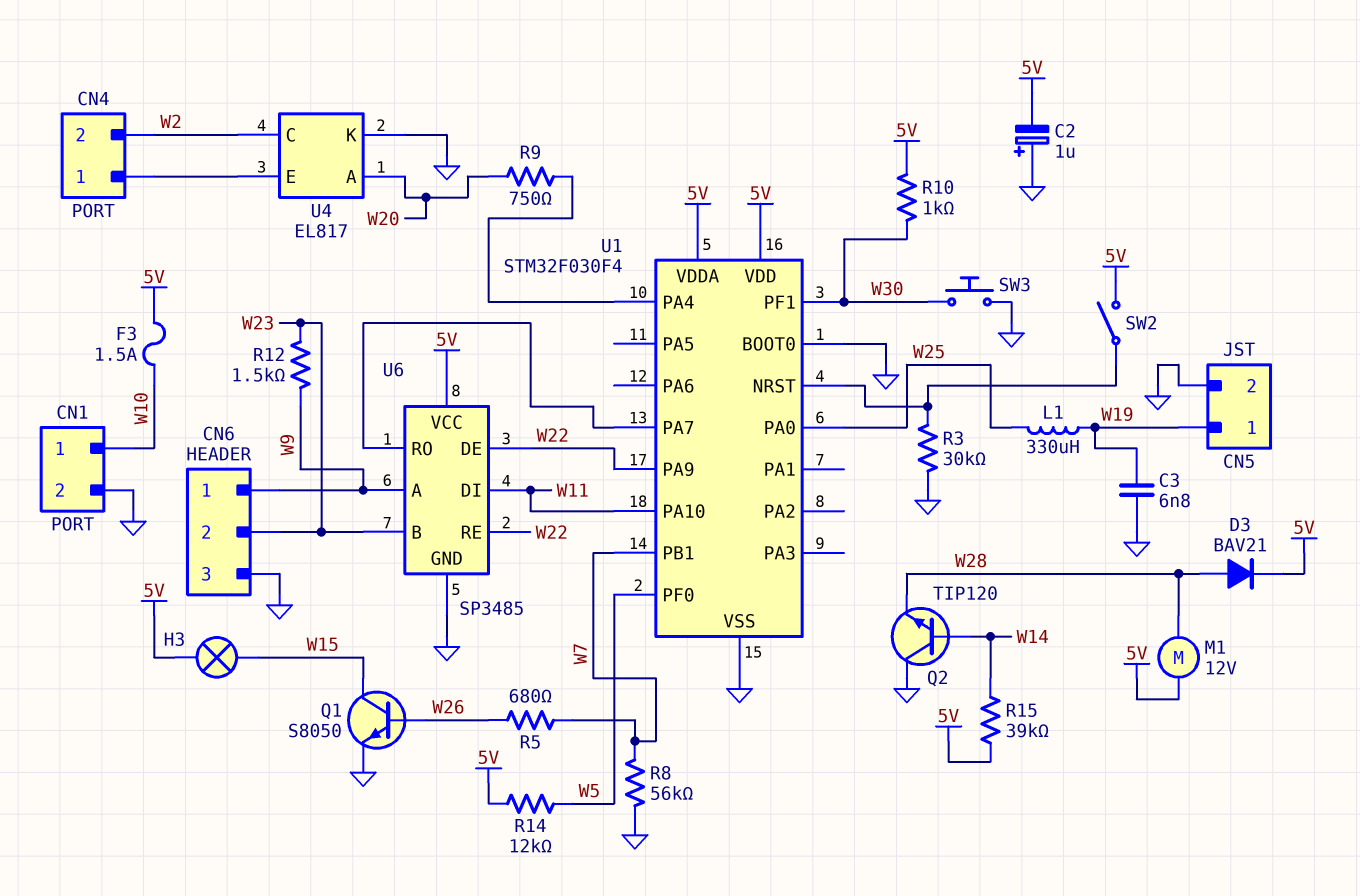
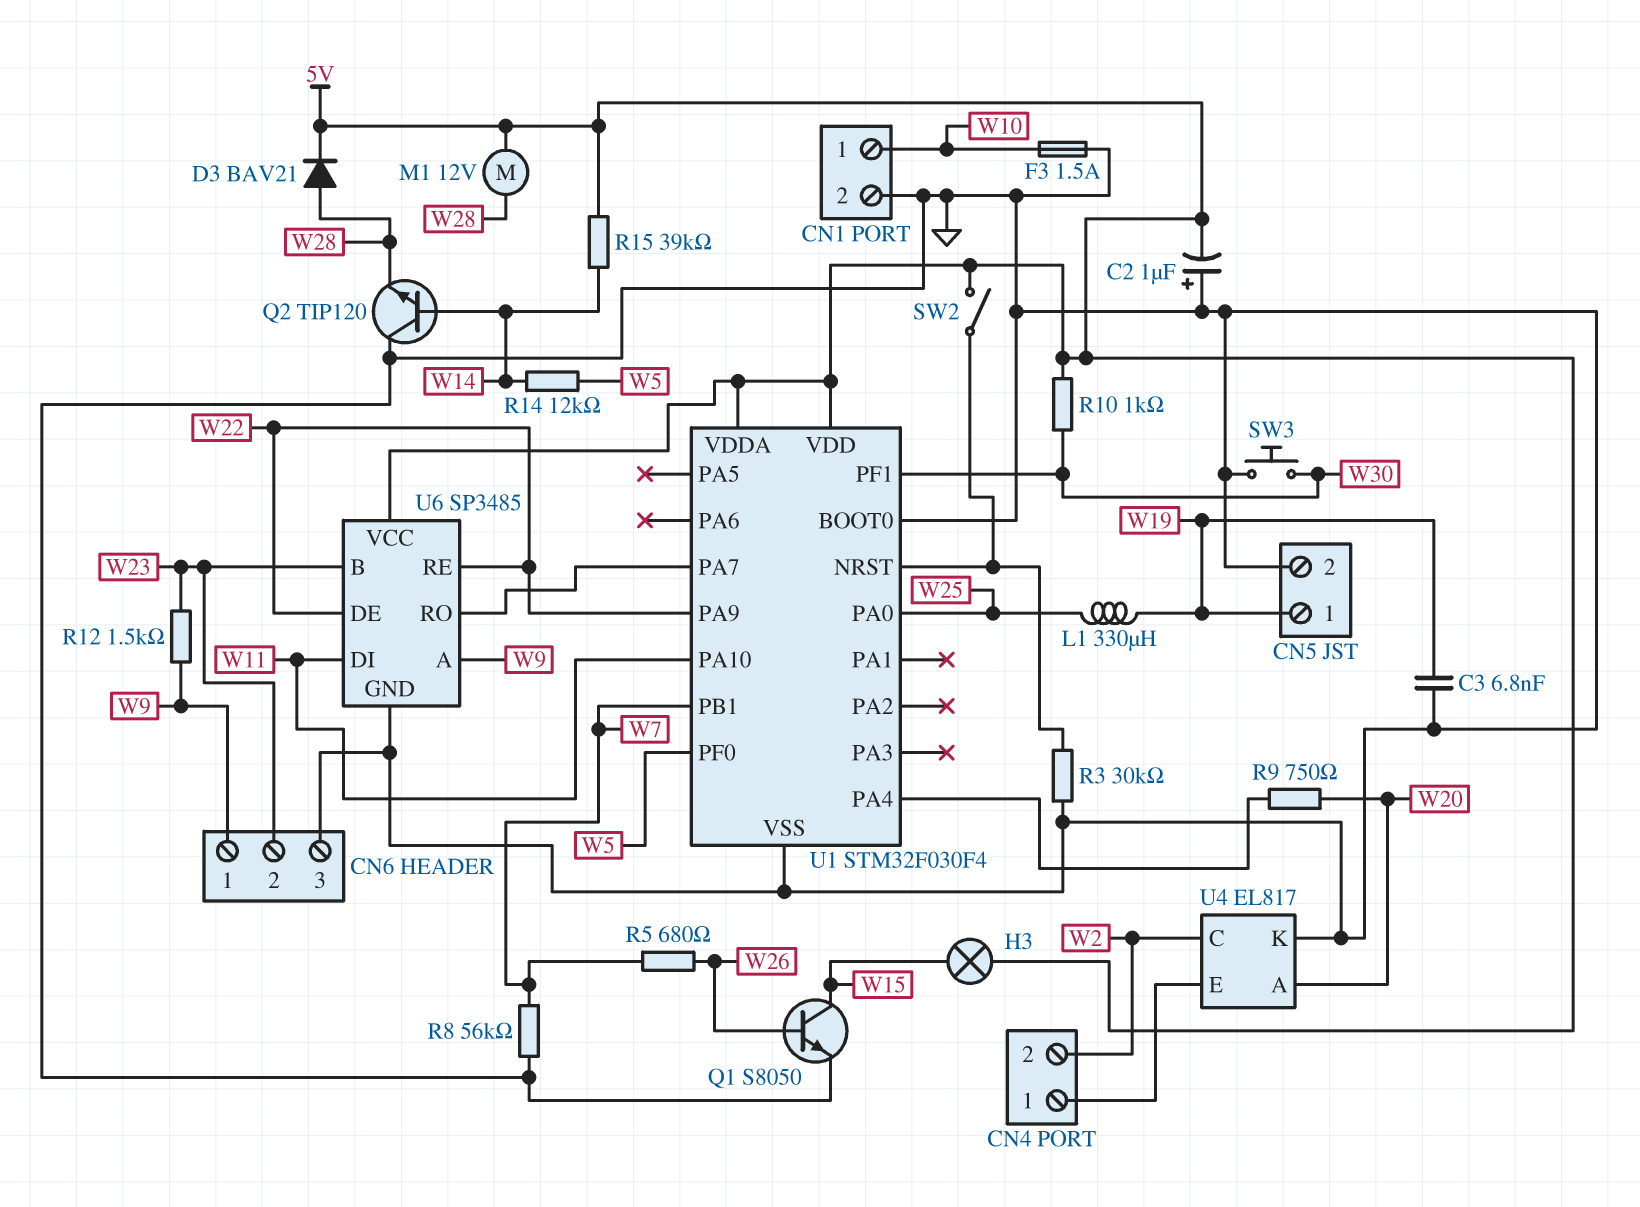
F3: 1.5A (5V, W10) -> 1.5A (GND, W10)
R14: 12k (5V, W5) -> 12k (W5, W14)

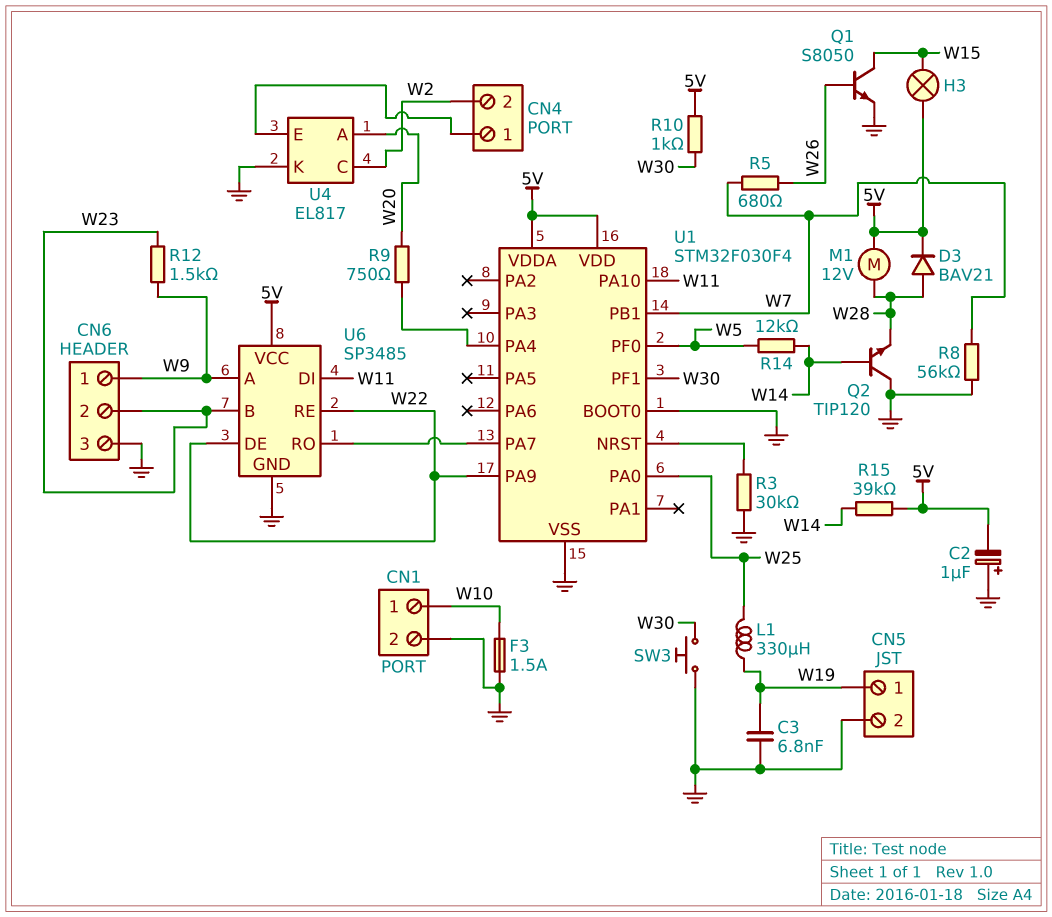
SW2: switch (5V, U1/NRST) -> none

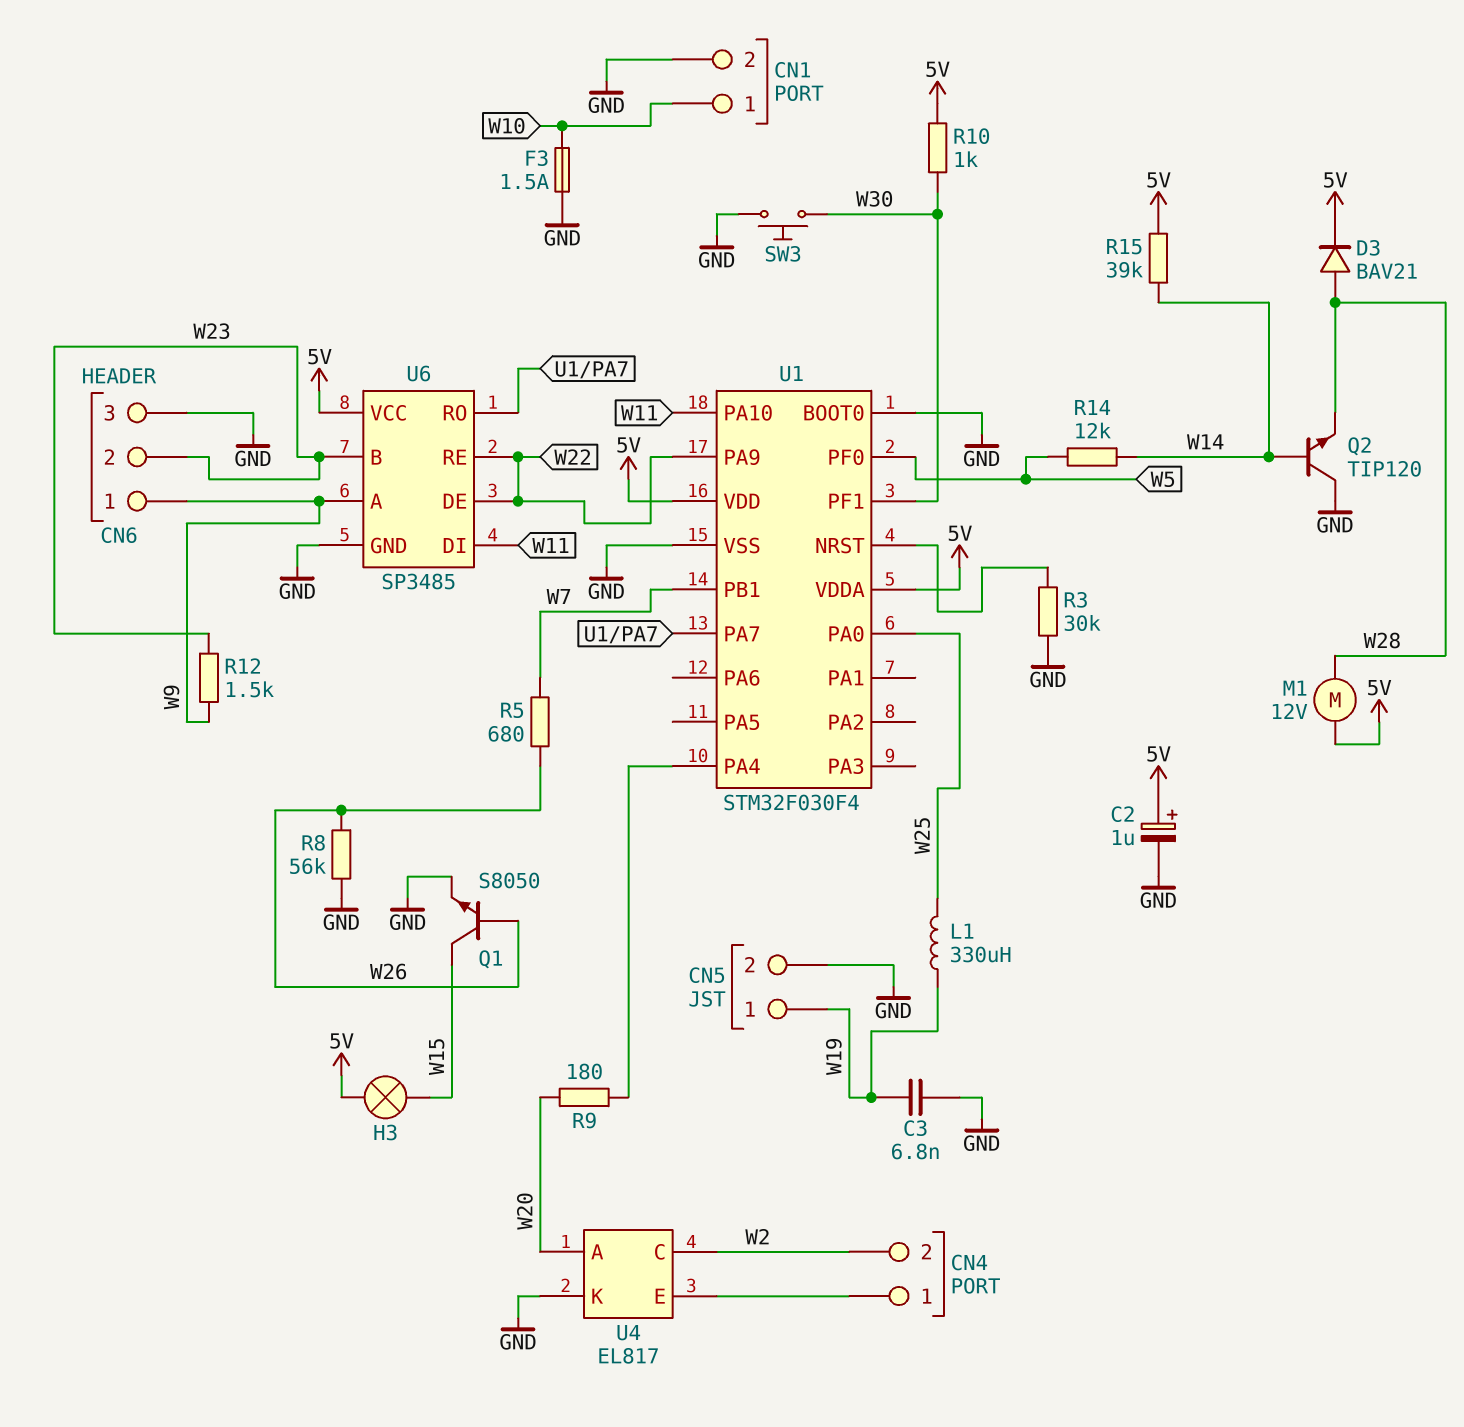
C2: 1uF (plus GND, minus 5V) -> 1uF (plus 5V, minus GND)
R8: 56k (GND, W7) -> 56k (GND, W26)
R9: 750 (U1/PA4, W20) -> 180 (U1/PA4, W20)

